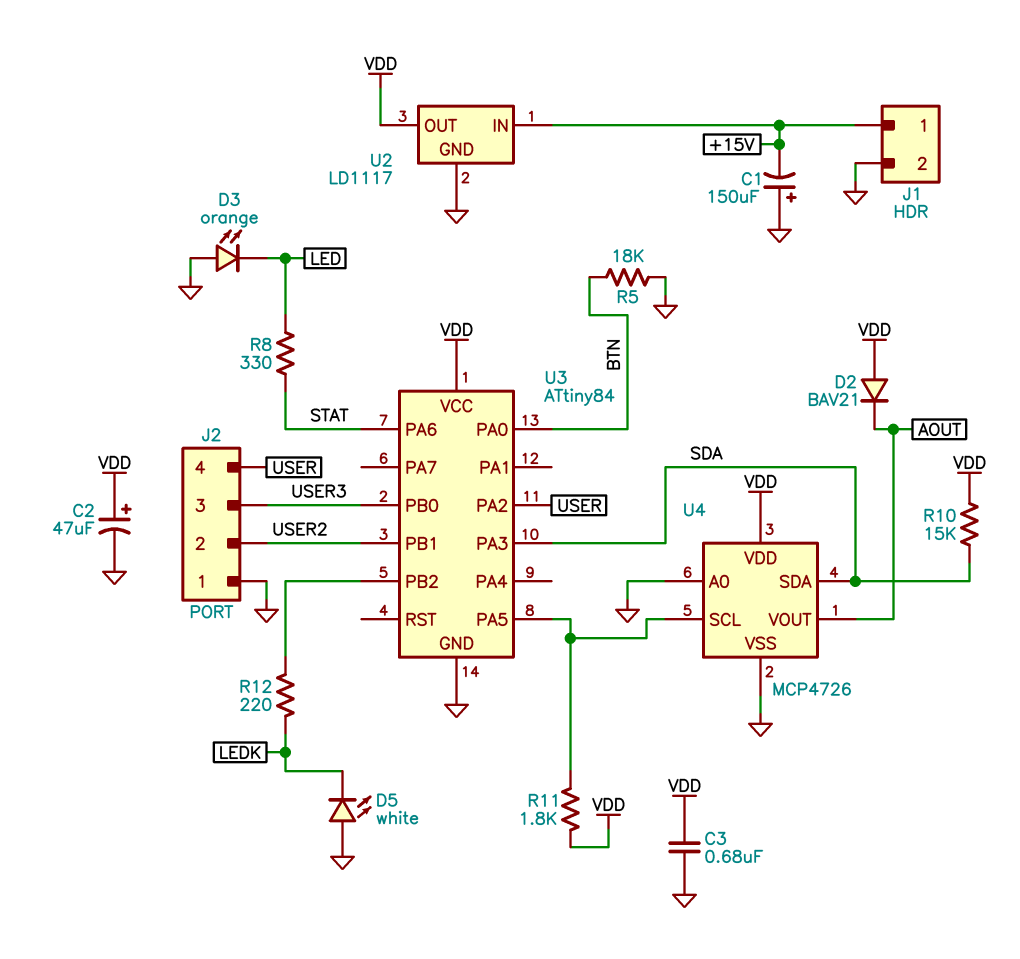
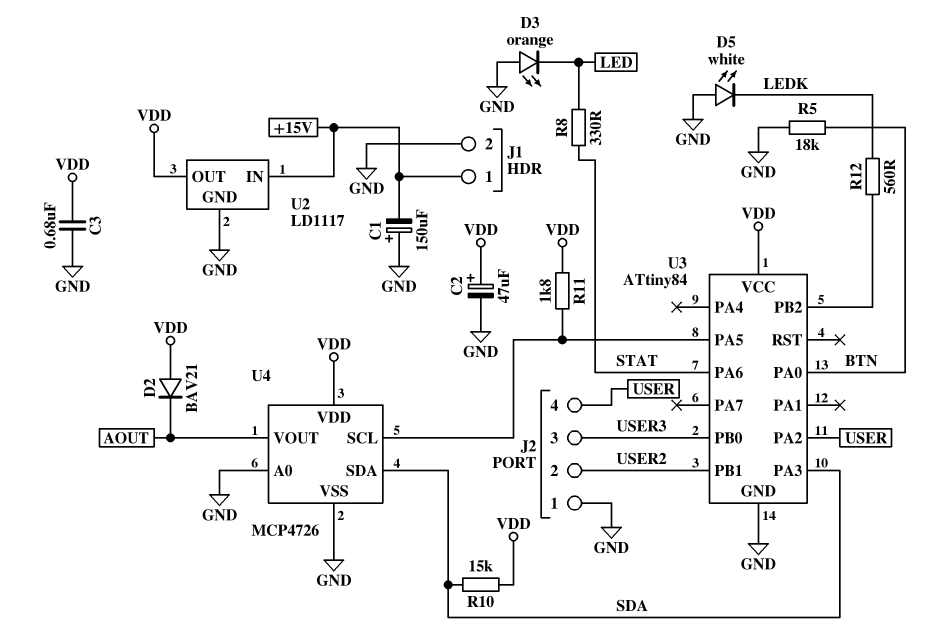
R12: 220 (LEDK, U3/PB2) -> 560 (LEDK, U3/PB2)

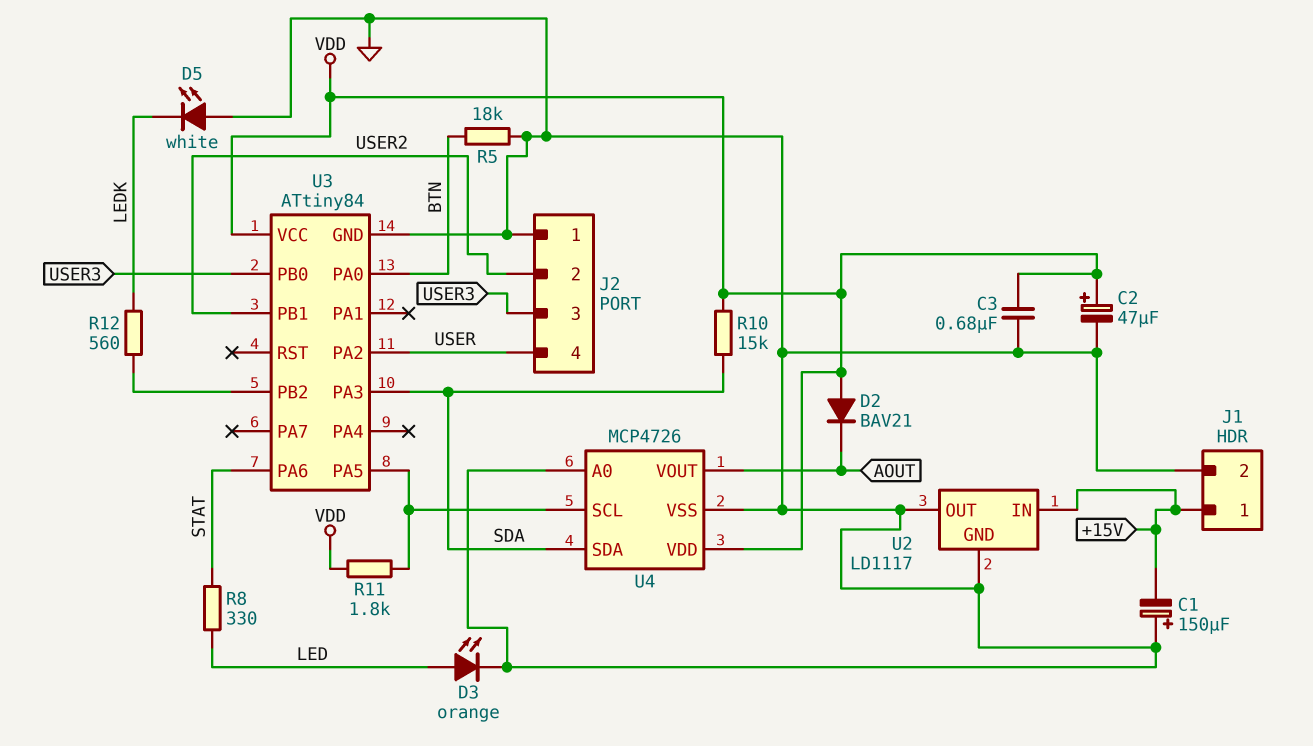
D3: LED orange (A GND, K LED) -> LED orange (A LED, K GND)
U2 pin OUT: VDD -> GND

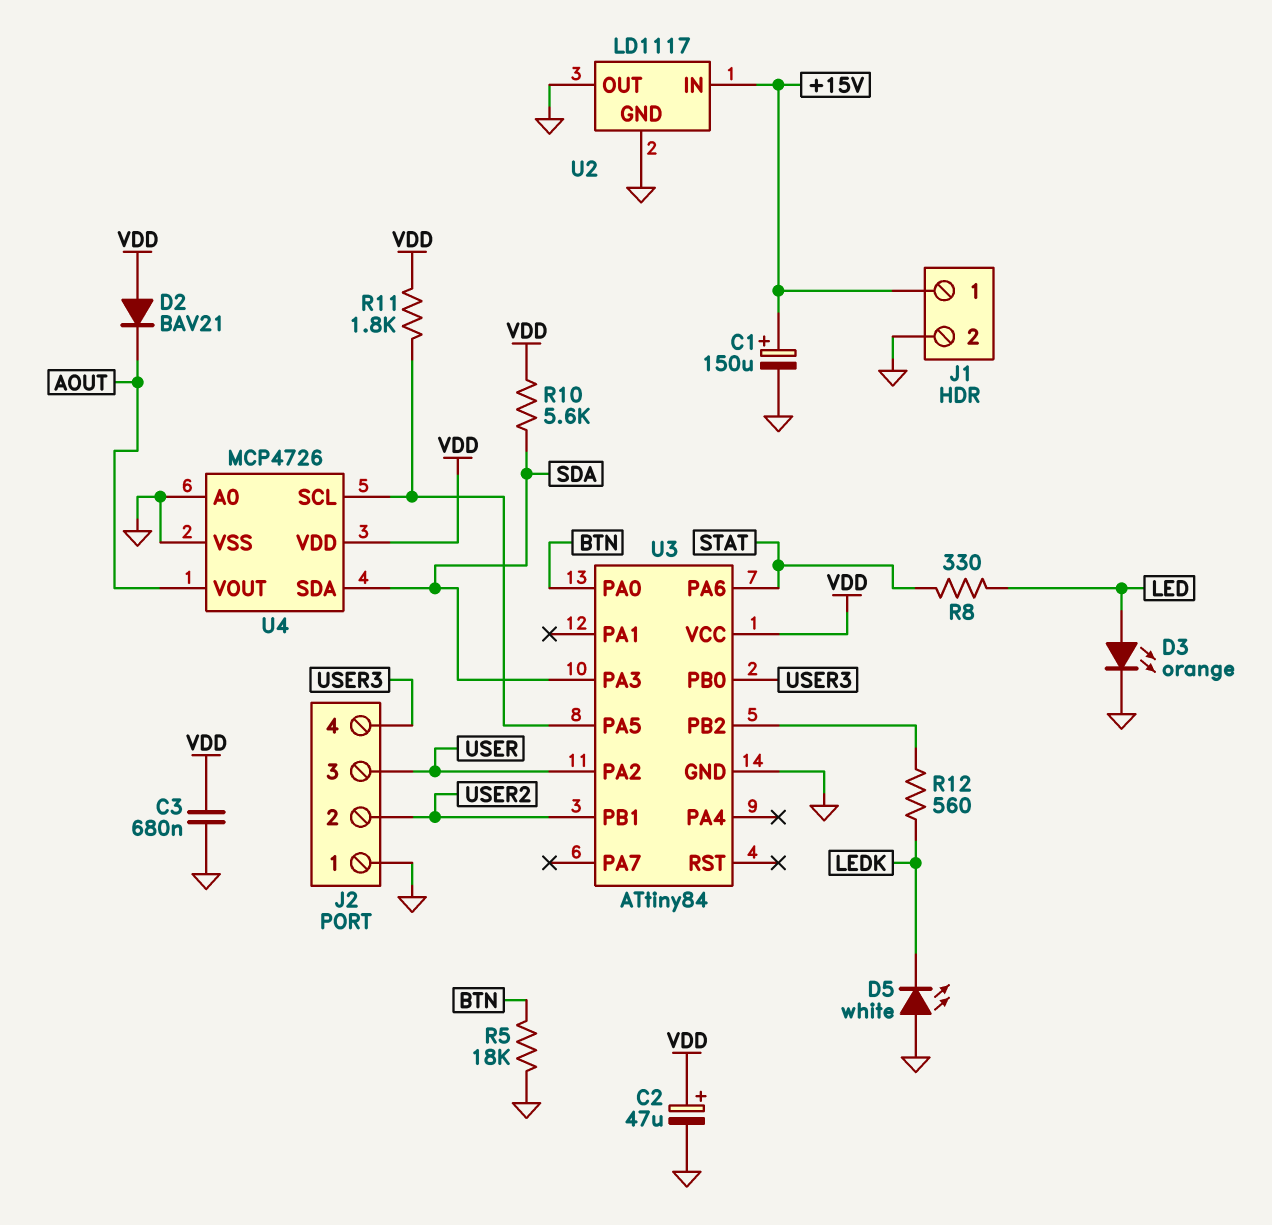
C1: 150uF (plus GND, minus +15V) -> 150uF (plus +15V, minus GND)
J2 pin 3: USER3 -> USER
J2 pin 4: USER -> USER3
R10: 15k (SDA, VDD) -> 5.6k (SDA, VDD)

